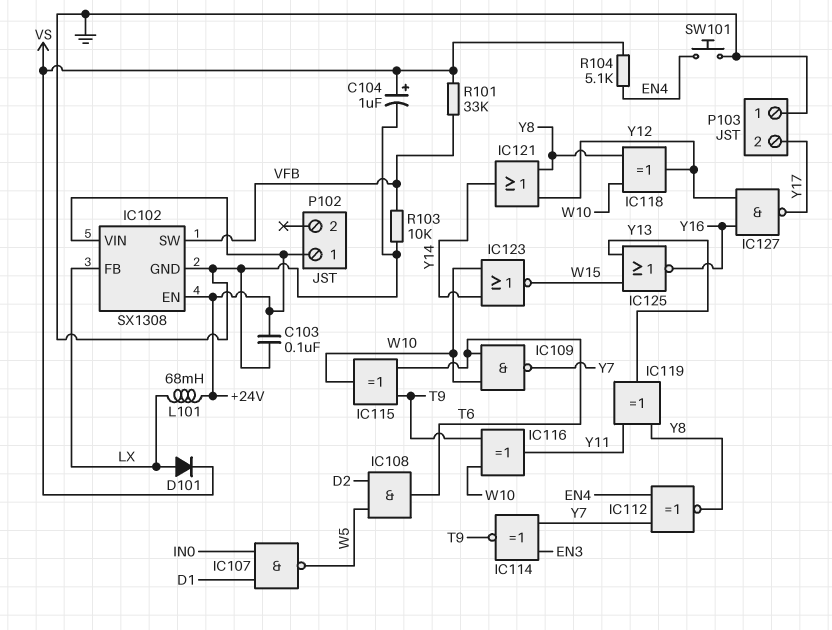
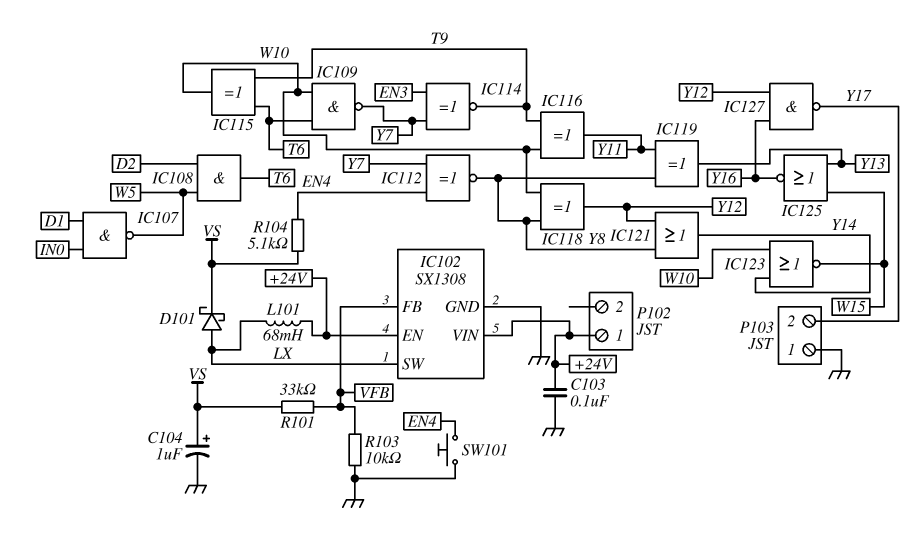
D101: diode (A LX, K VS) -> schottky (A LX, K VS)
IC102 pin FB: LX -> VFB
IC102 pin SW: VFB -> LX

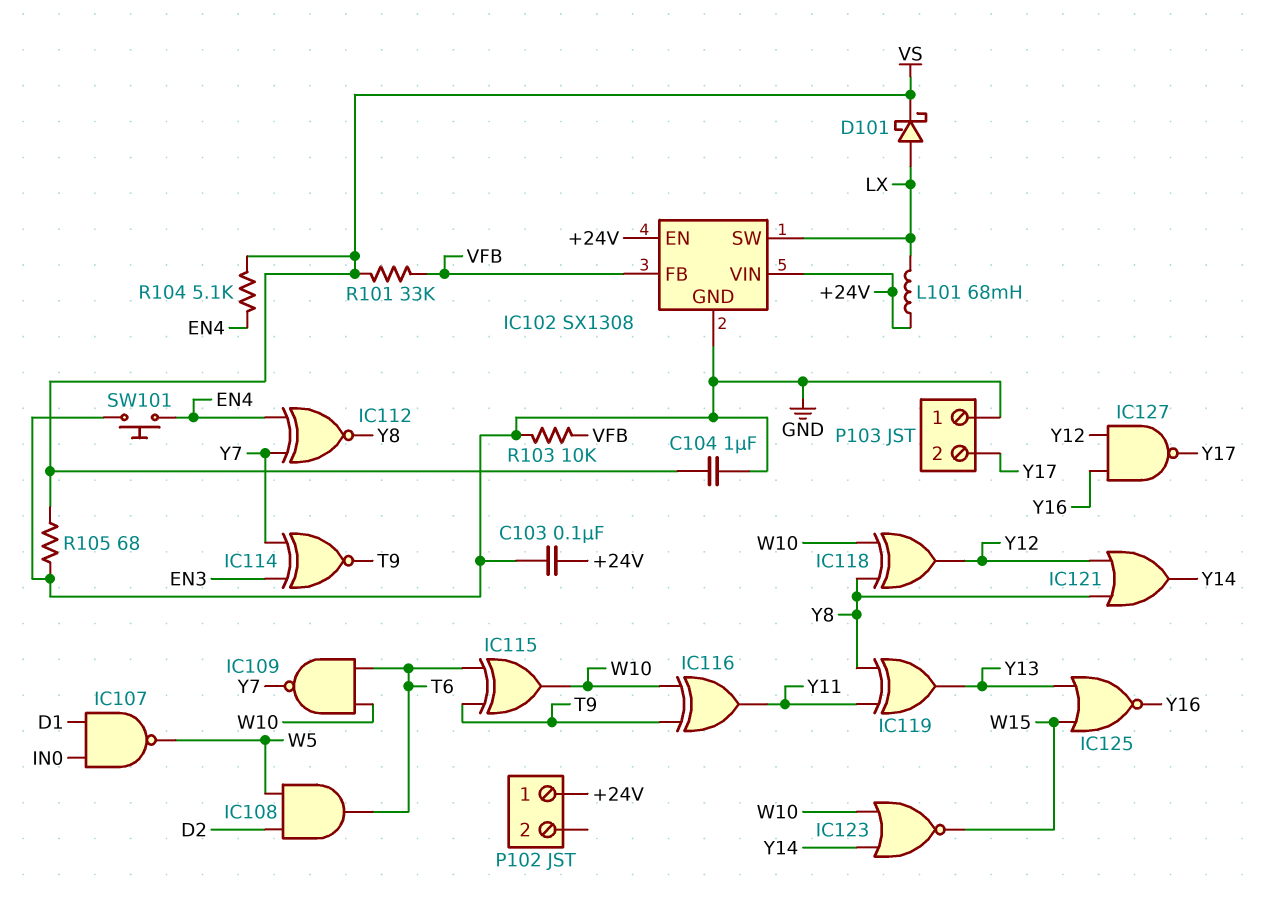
C104: 1uF (plus VS, minus GND) -> 1uF (GND, VS)
R105: none -> 68 (GND, VS)

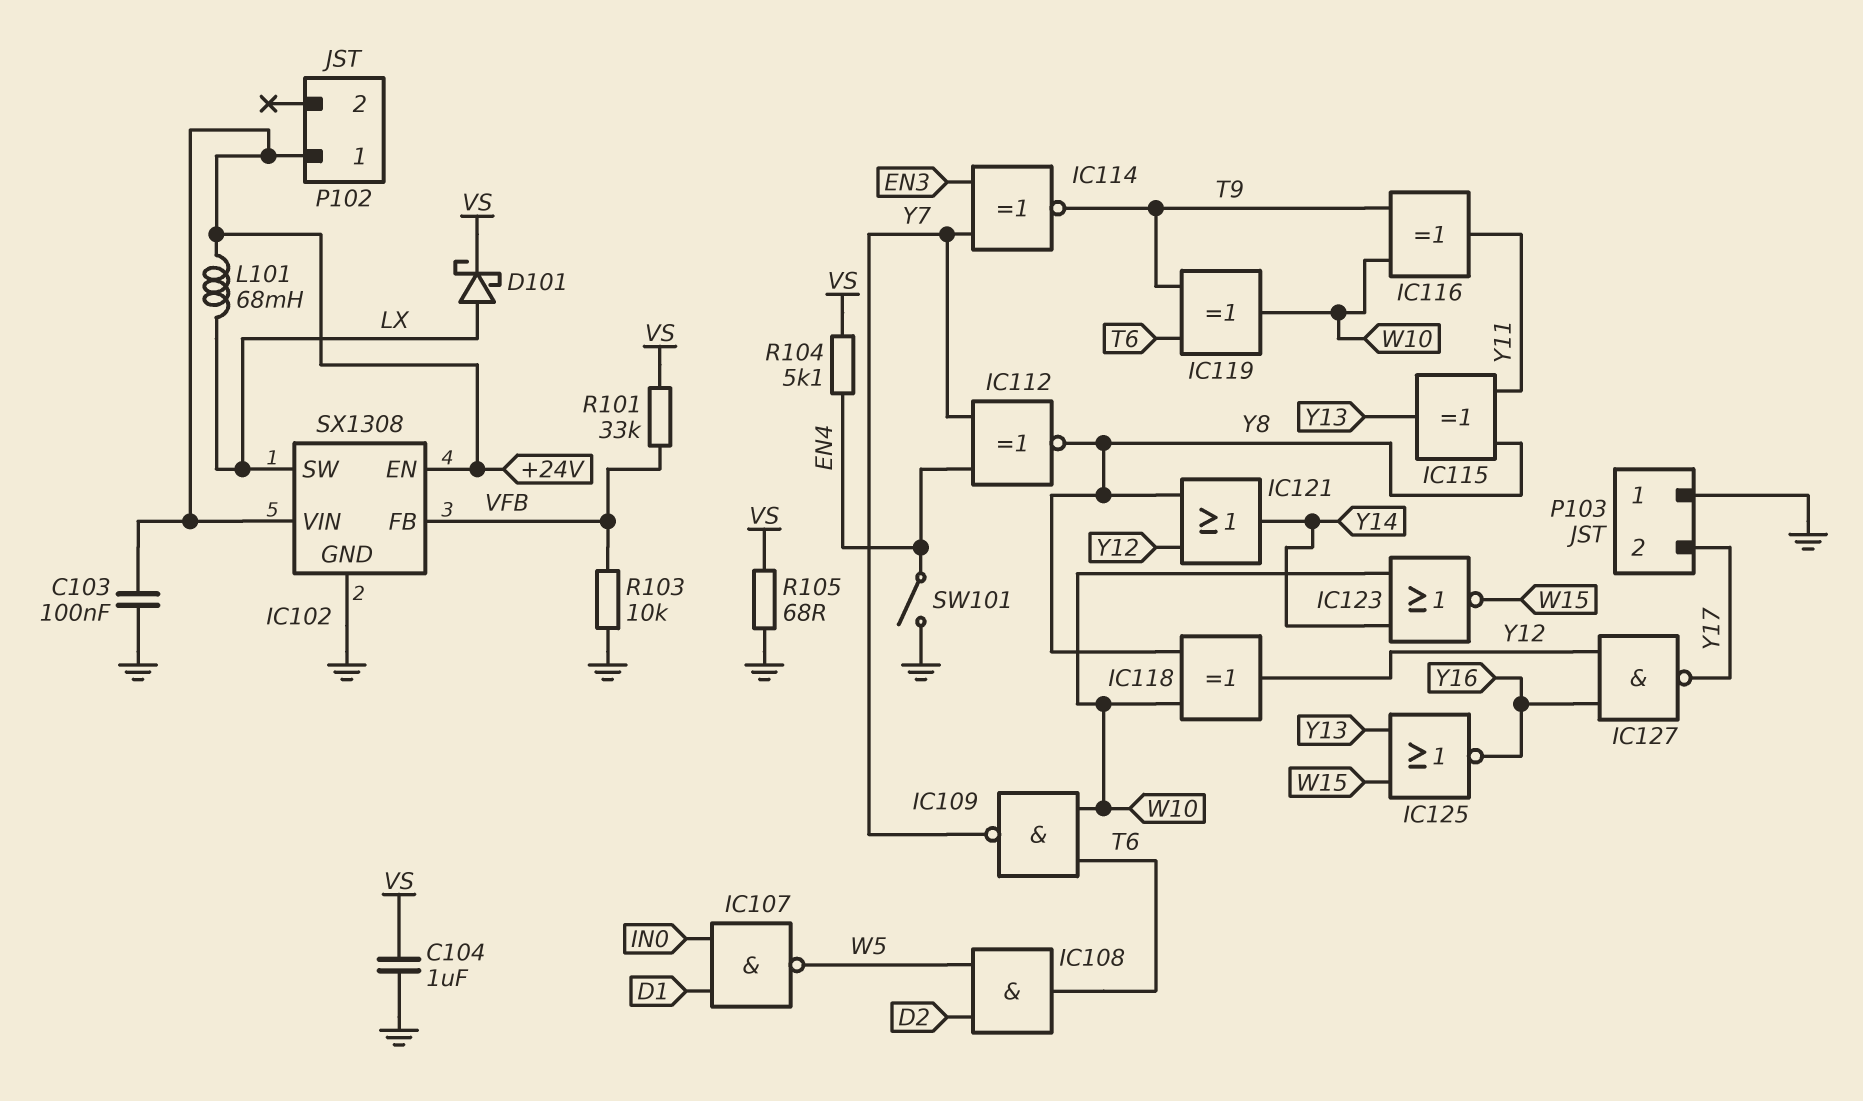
IC115: XOR (in T6, in T9, out W10) -> XOR (in Y8, in Y11, out Y13)
IC119: XOR (in Y8, in Y11, out Y13) -> XOR (in T6, in T9, out W10)
SW101: button (EN4, GND) -> switch (EN4, GND)

